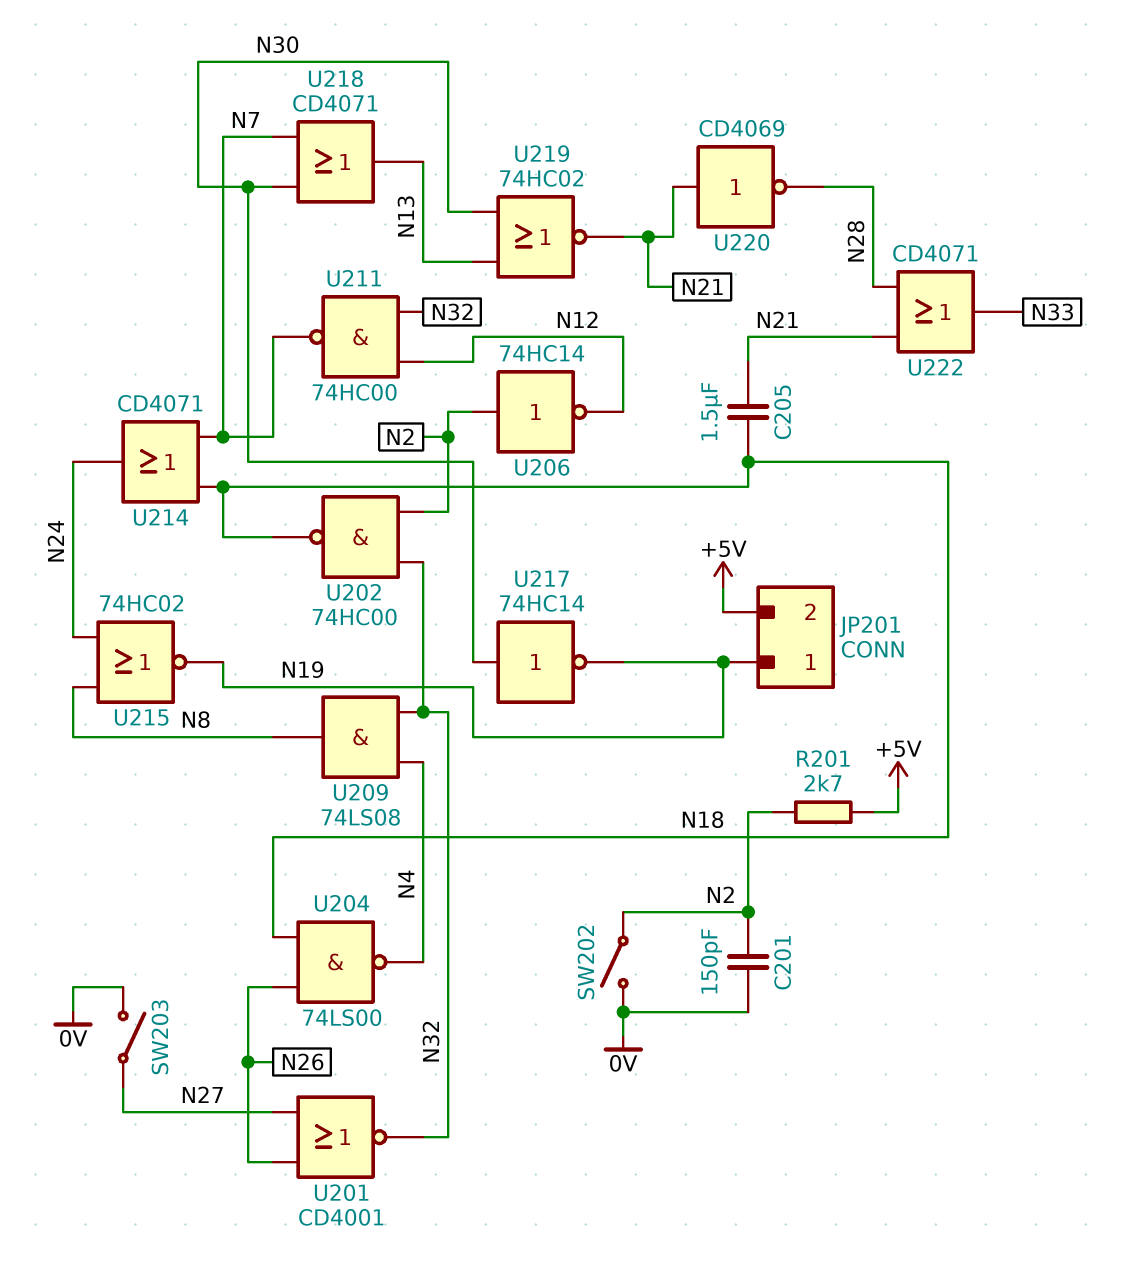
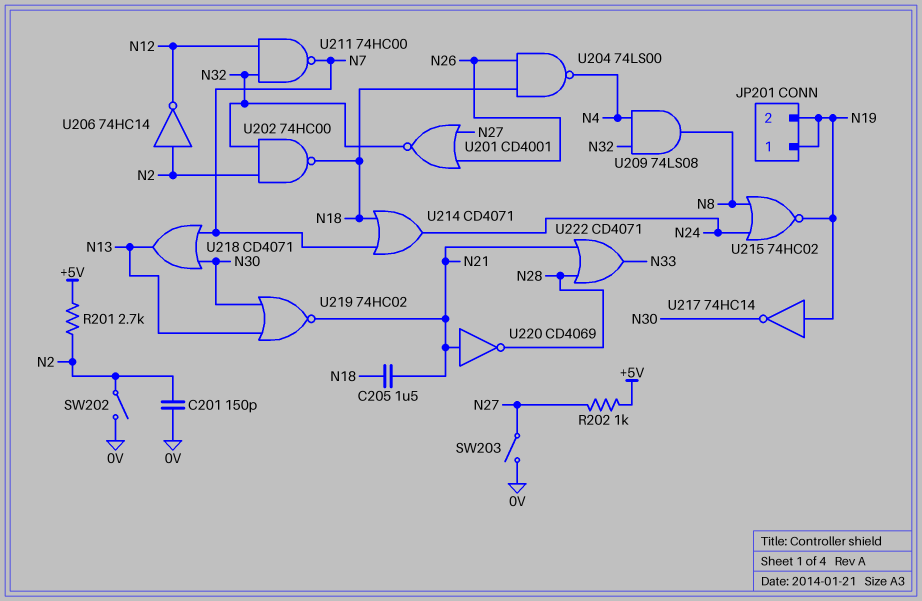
JP201 pin 2: +5V -> N19
R202: none -> 1k (+5V, N27)
U217: NOT 74HC14 (in N30, out N19) -> NOT 74HC14 (in N19, out N30)

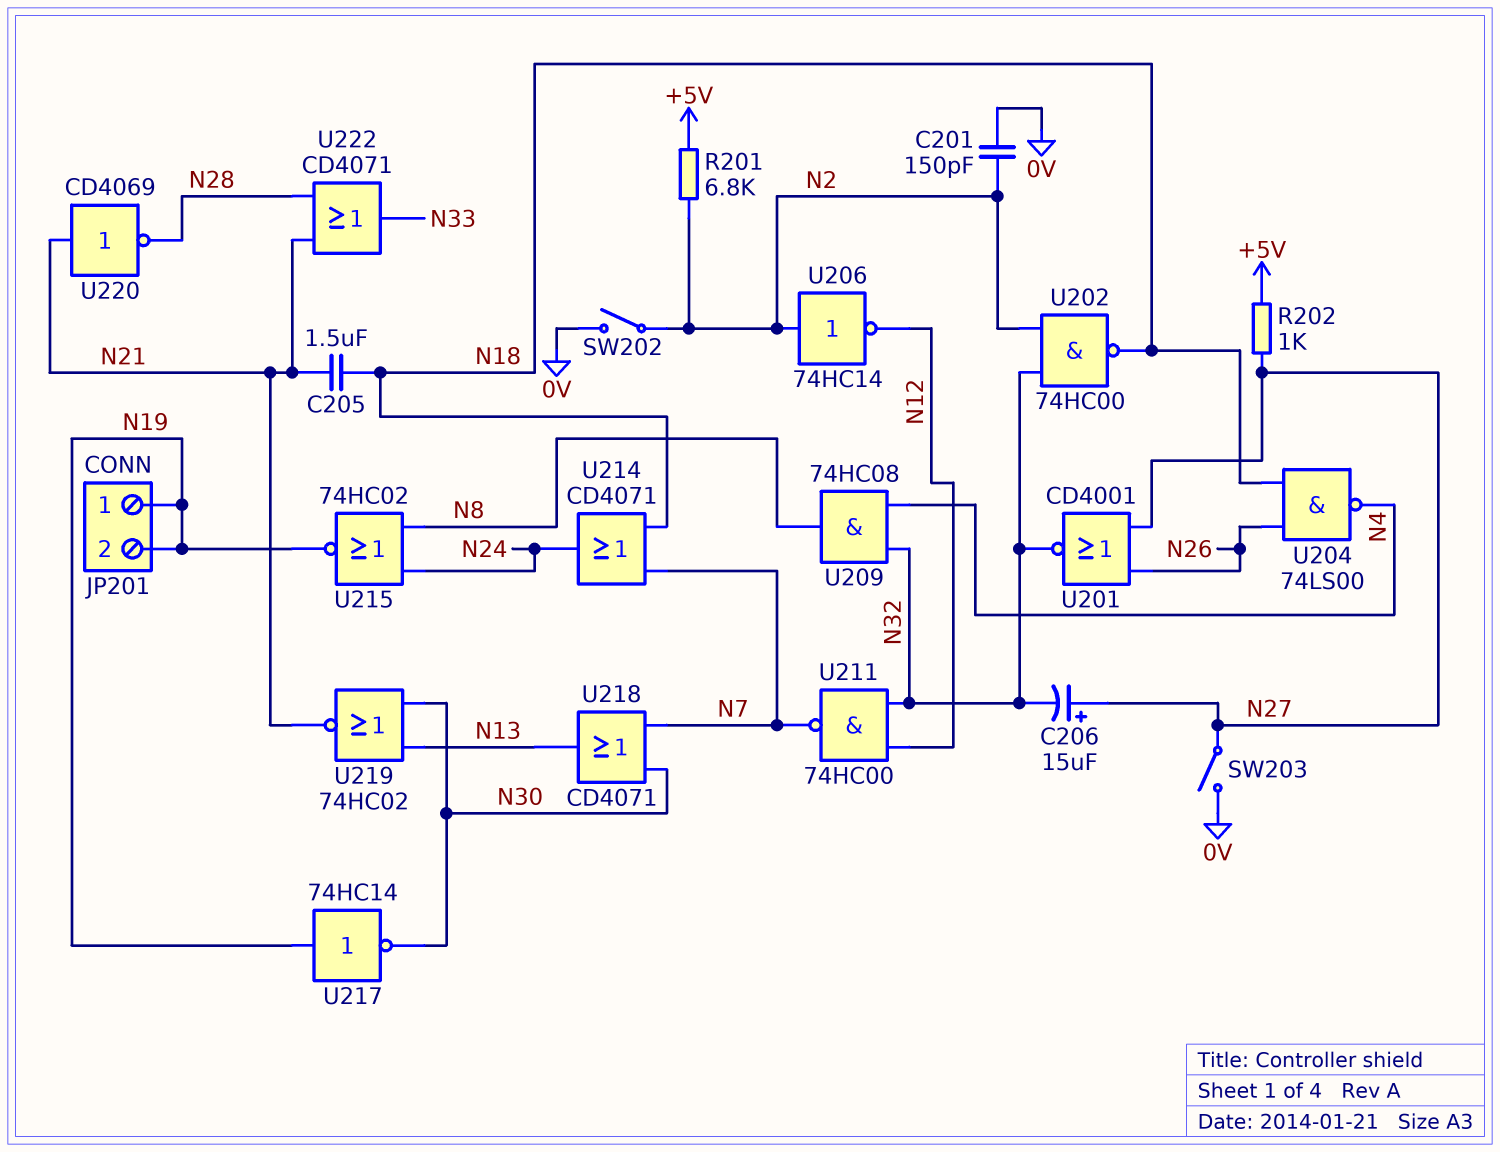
C206: none -> 15uF (plus N27, minus N32)
R201: 2.7k (+5V, N2) -> 6.8k (+5V, N2)
U209: AND 74LS08 (in N4, in N32, out N8) -> AND 74HC08 (in N4, in N32, out N8)

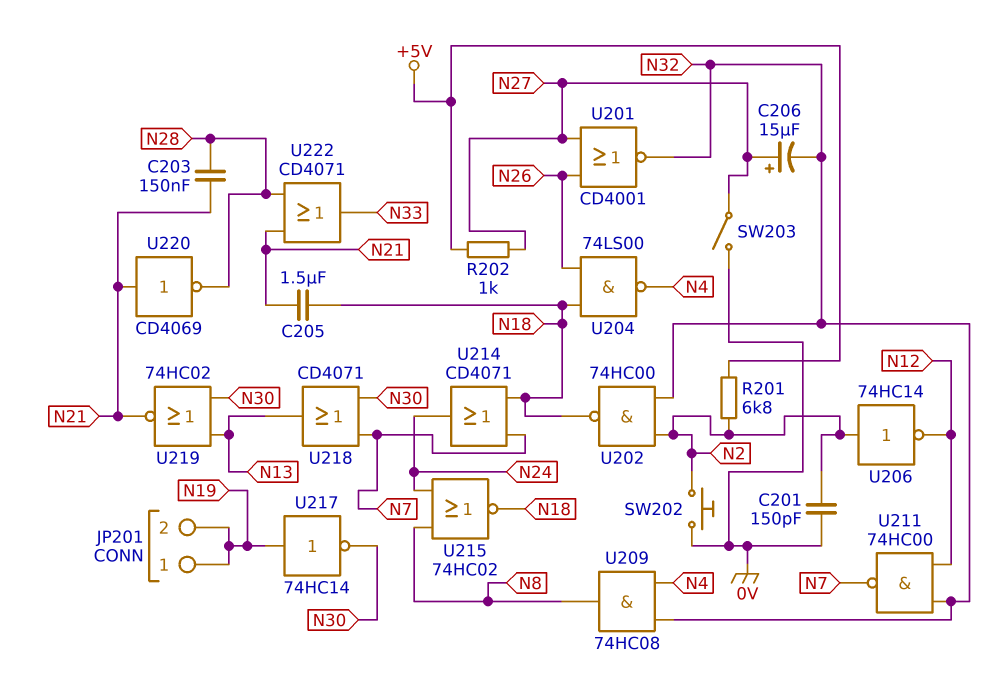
C203: none -> 150nF (N21, N28)
SW202: switch (0V, N2) -> button (0V, N2)
U215: NOR 74HC02 (in N8, in N24, out N19) -> NOR 74HC02 (in N8, in N24, out N18)

